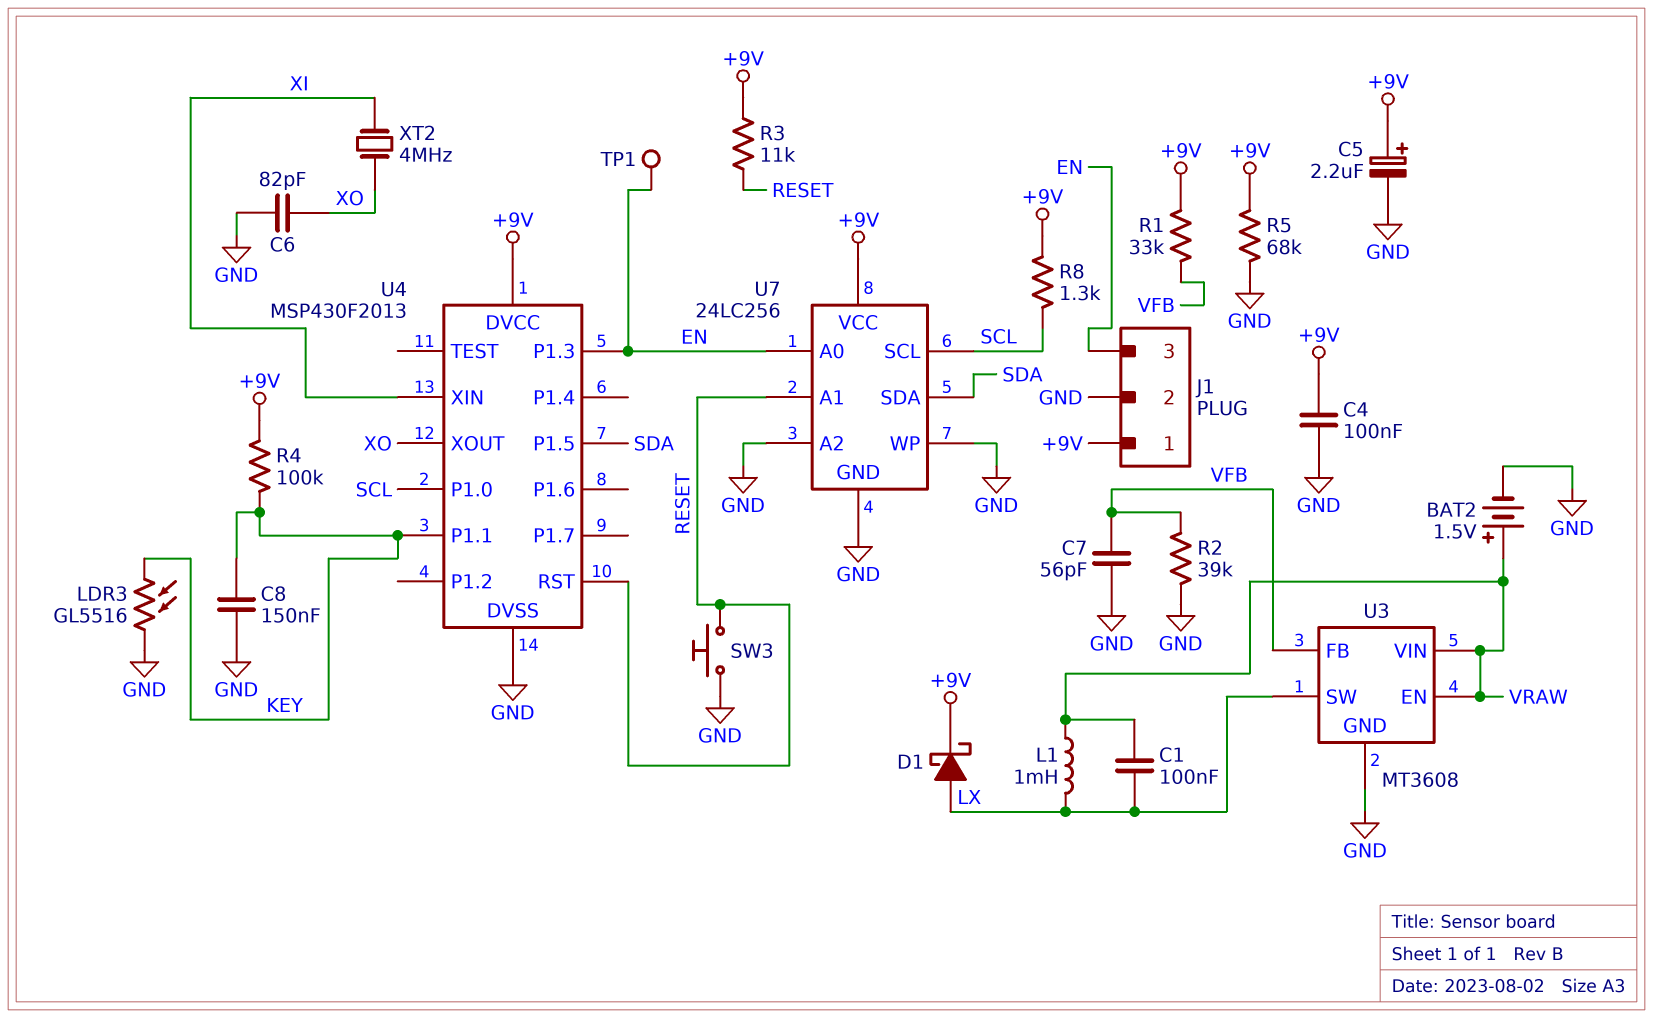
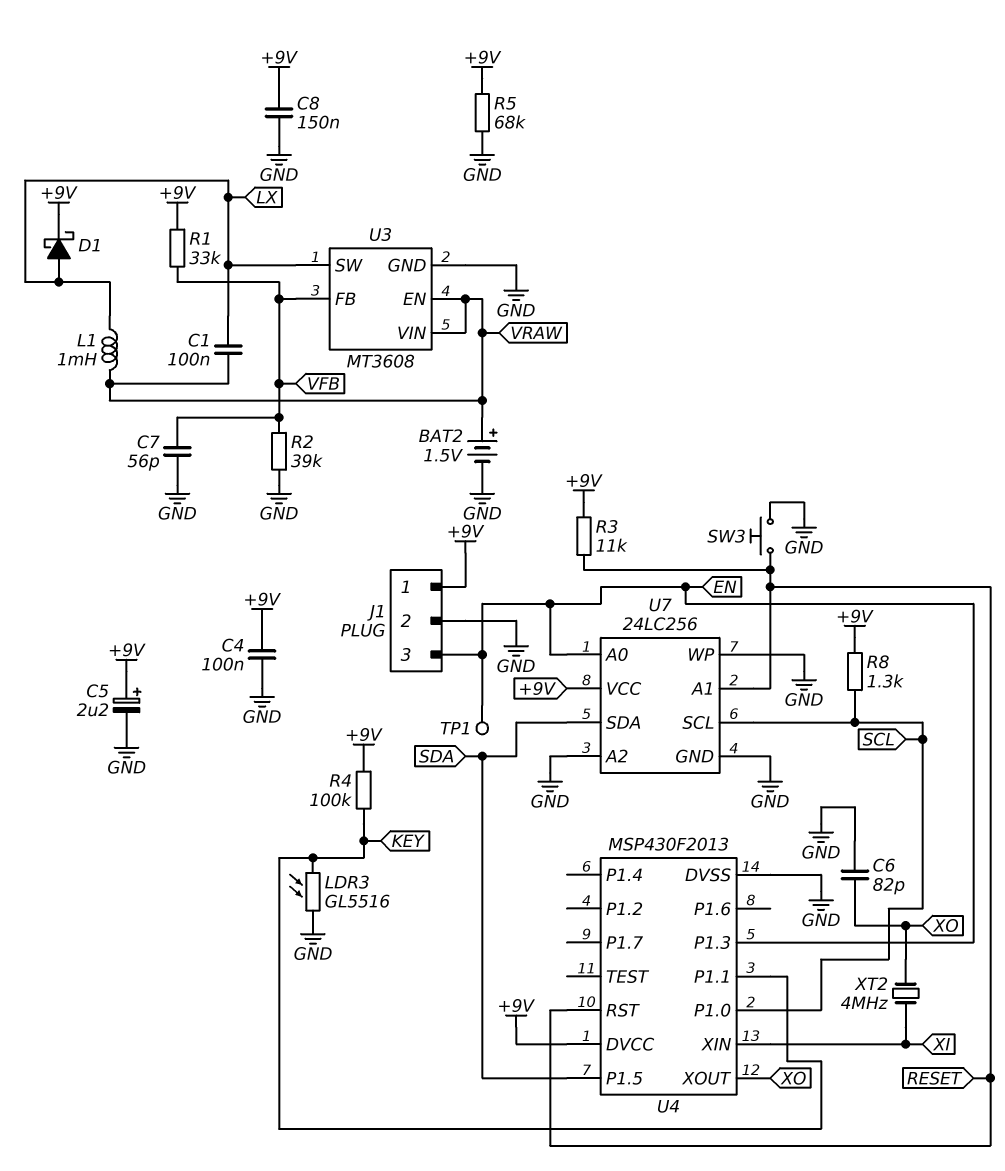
C8: 150nF (GND, KEY) -> 150nF (+9V, GND)

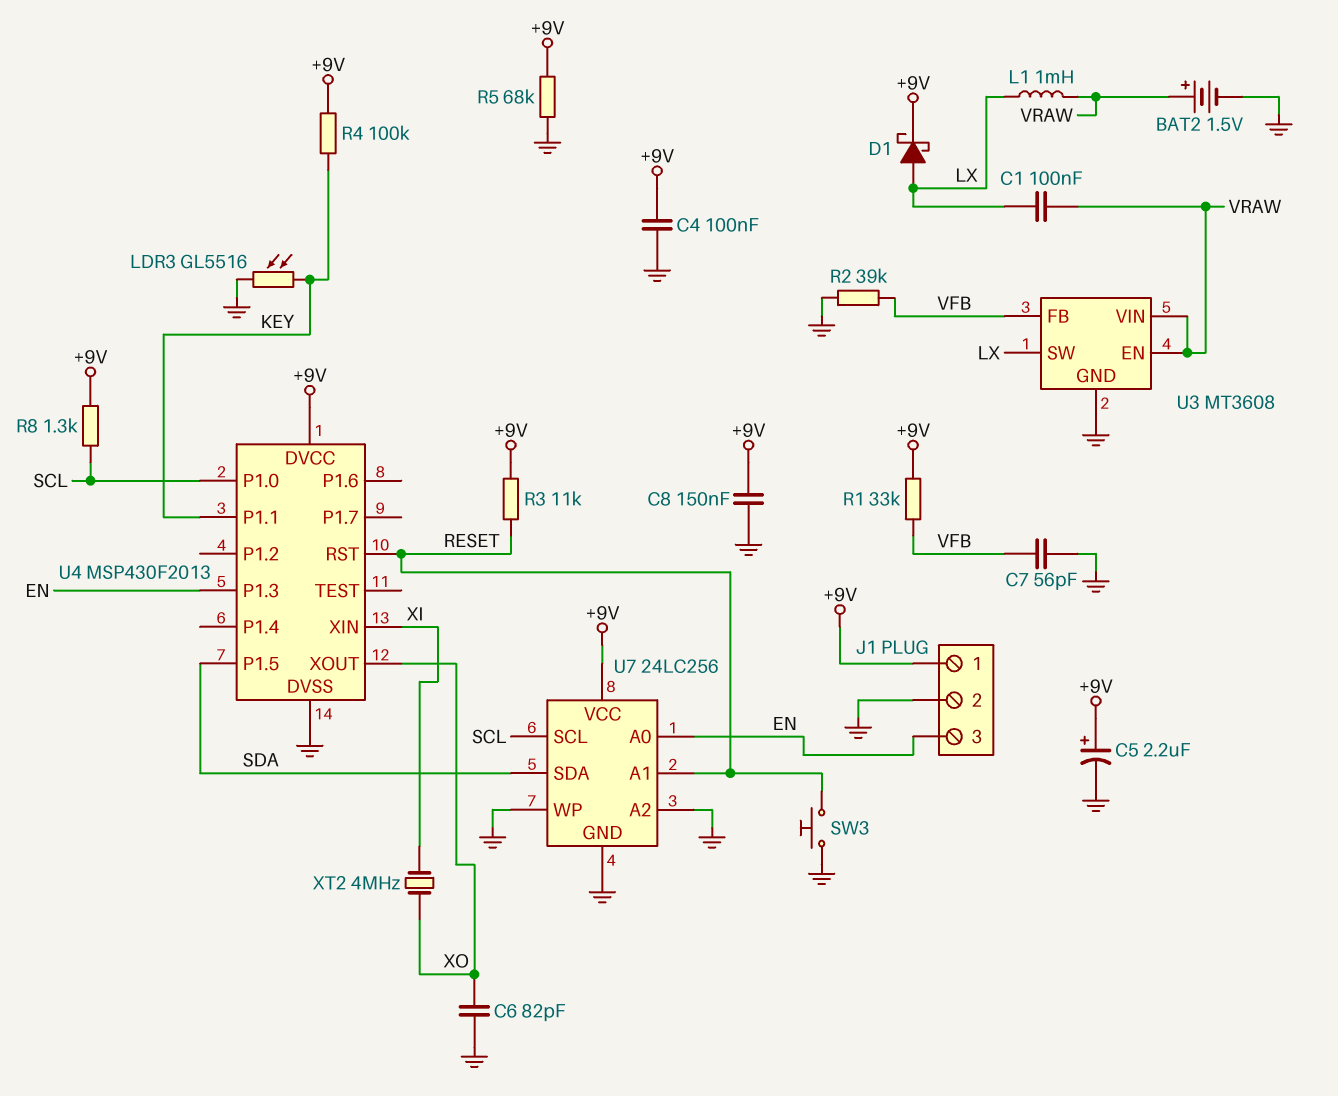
TP1: test point (EN) -> none

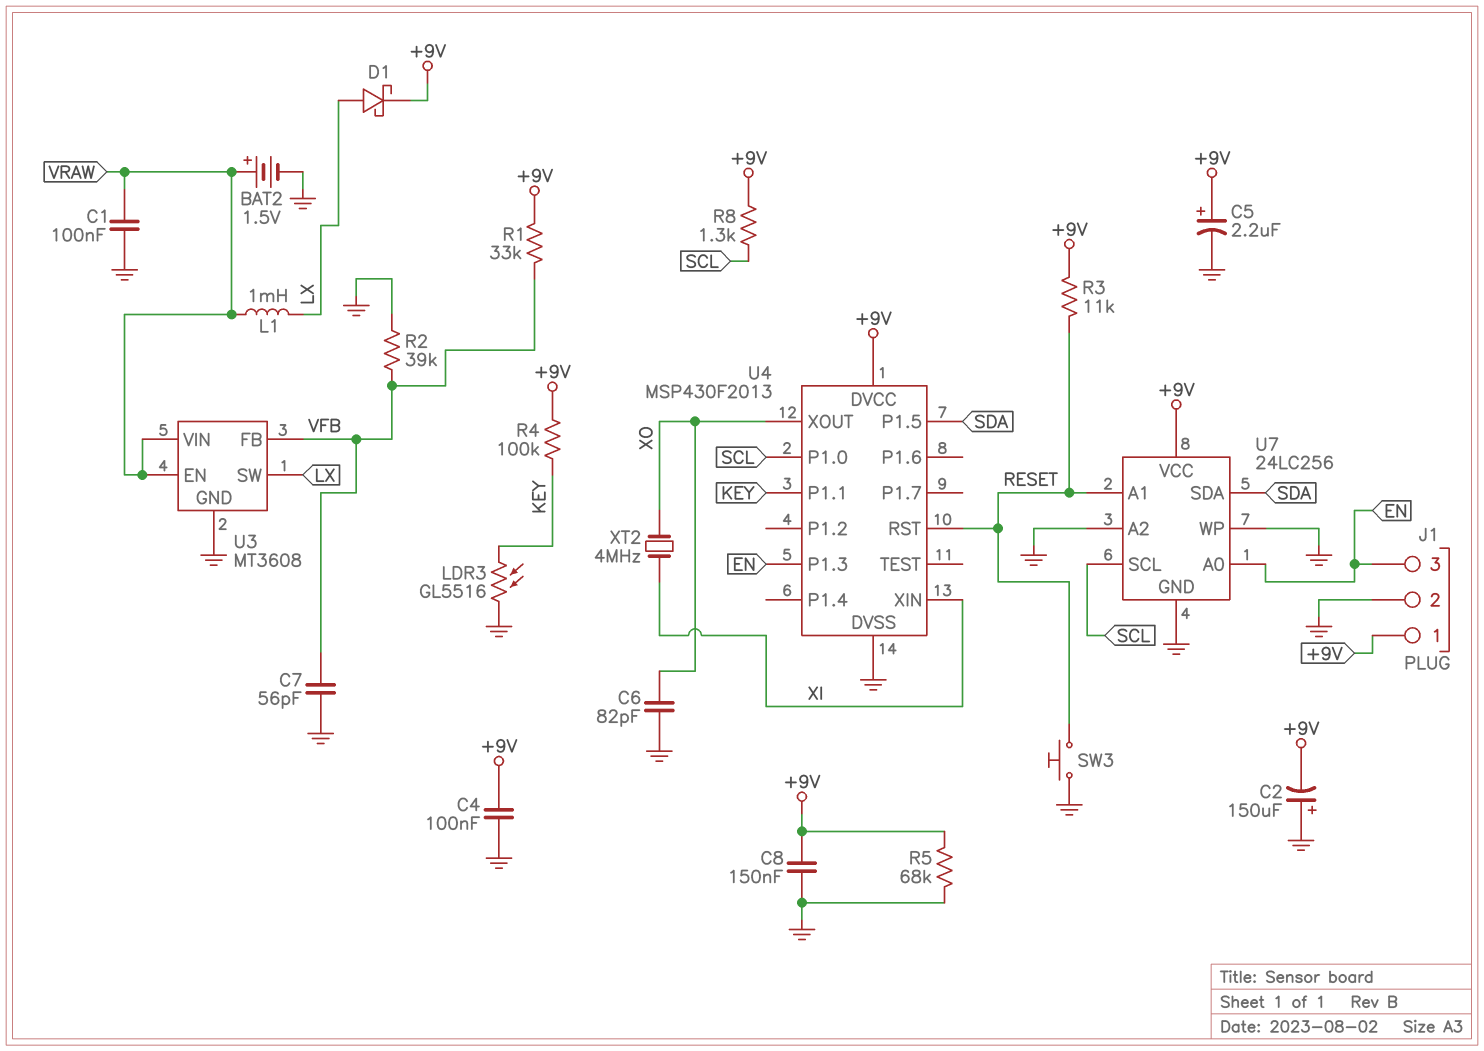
C1: 100nF (LX, VRAW) -> 100nF (GND, VRAW)
C2: none -> 150uF (plus GND, minus +9V)

